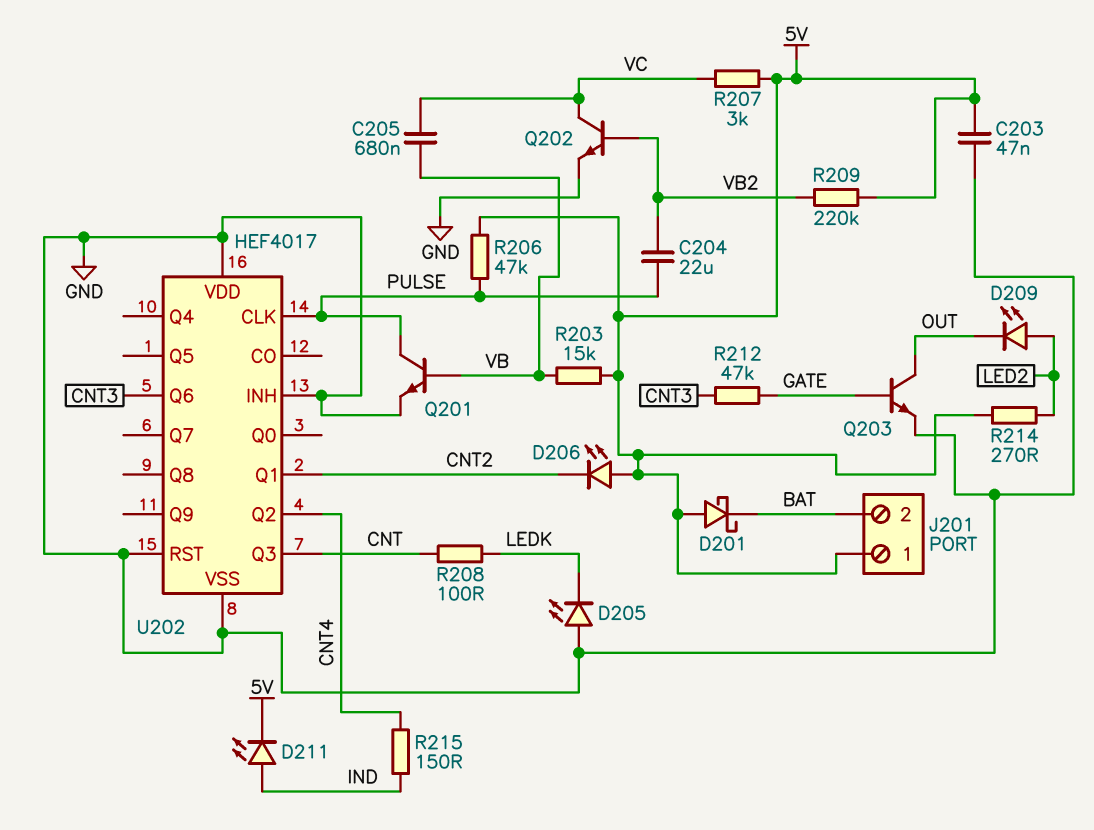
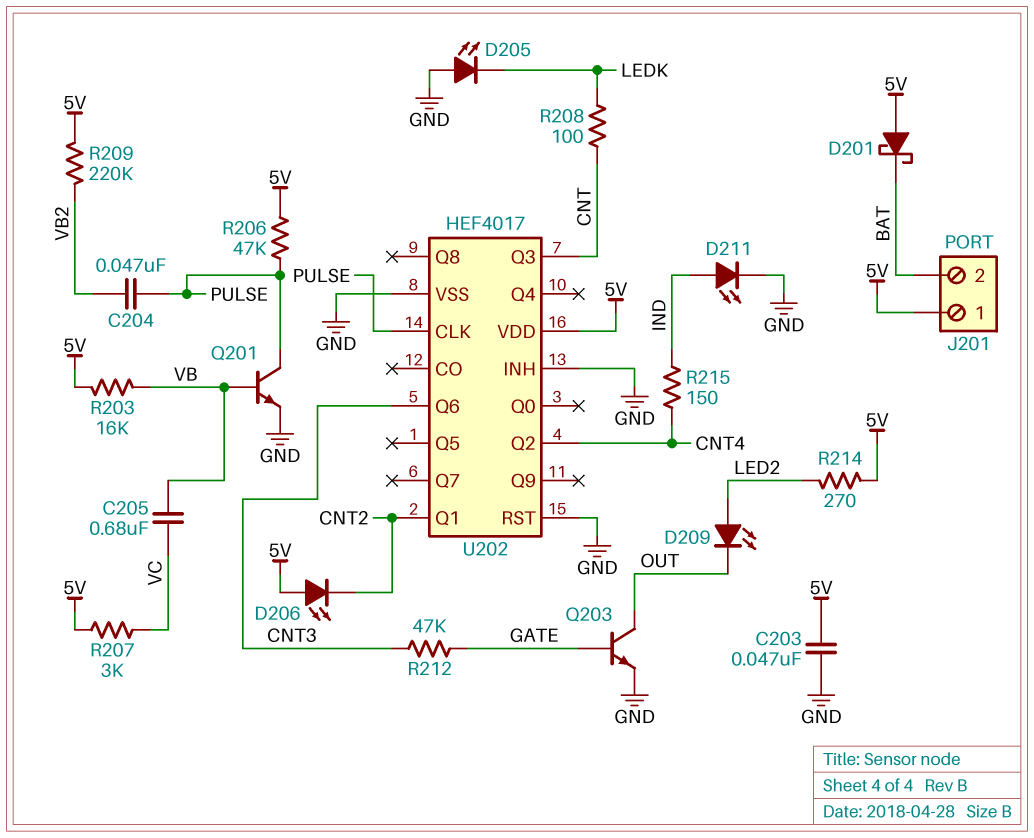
C204: 22uF (PULSE, VB2) -> 47nF (PULSE, VB2)
D211: LED (A IND, K 5V) -> LED (A IND, K GND)
Q202: NPN (B VB2, C VC, E GND) -> none
R203: 15k (5V, VB) -> 16k (5V, VB)
U202 pin VDD: GND -> 5V

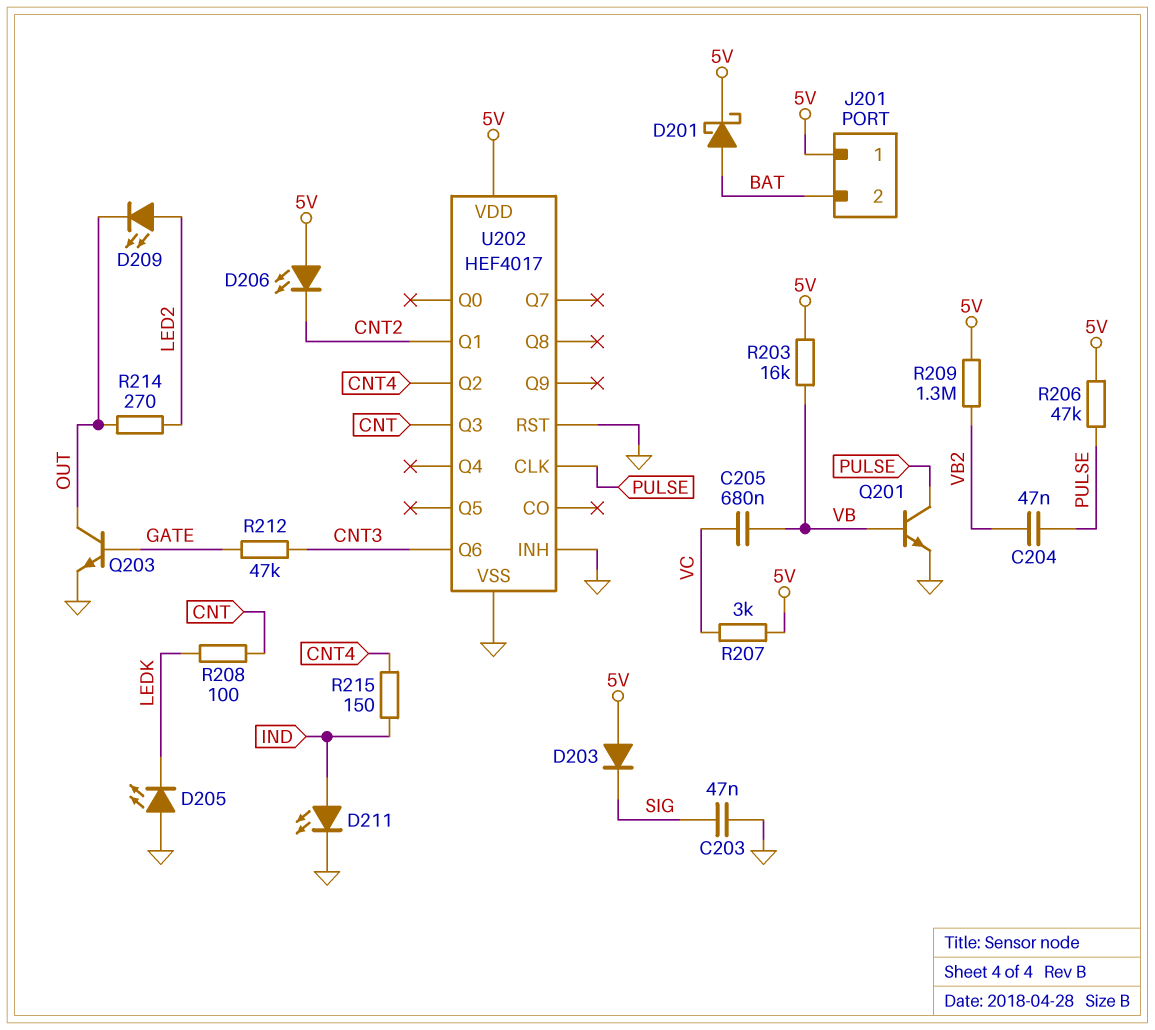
C203: 47nF (5V, GND) -> 47nF (GND, SIG)
D201: schottky (A 5V, K BAT) -> schottky (A BAT, K 5V)
D203: none -> diode (A 5V, K SIG)
R209: 220k (5V, VB2) -> 1.3M (5V, VB2)
R214: 270 (5V, LED2) -> 270 (LED2, OUT)

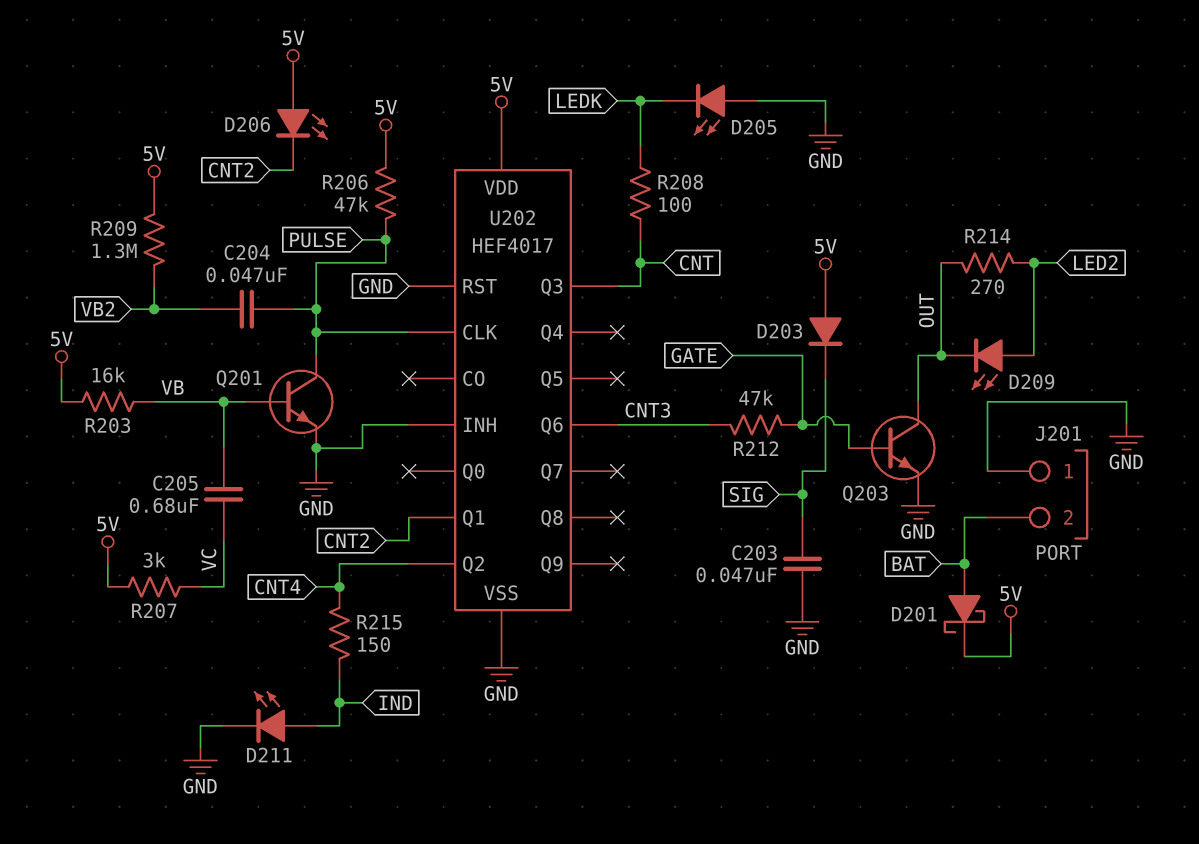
J201 pin 1: 5V -> GND

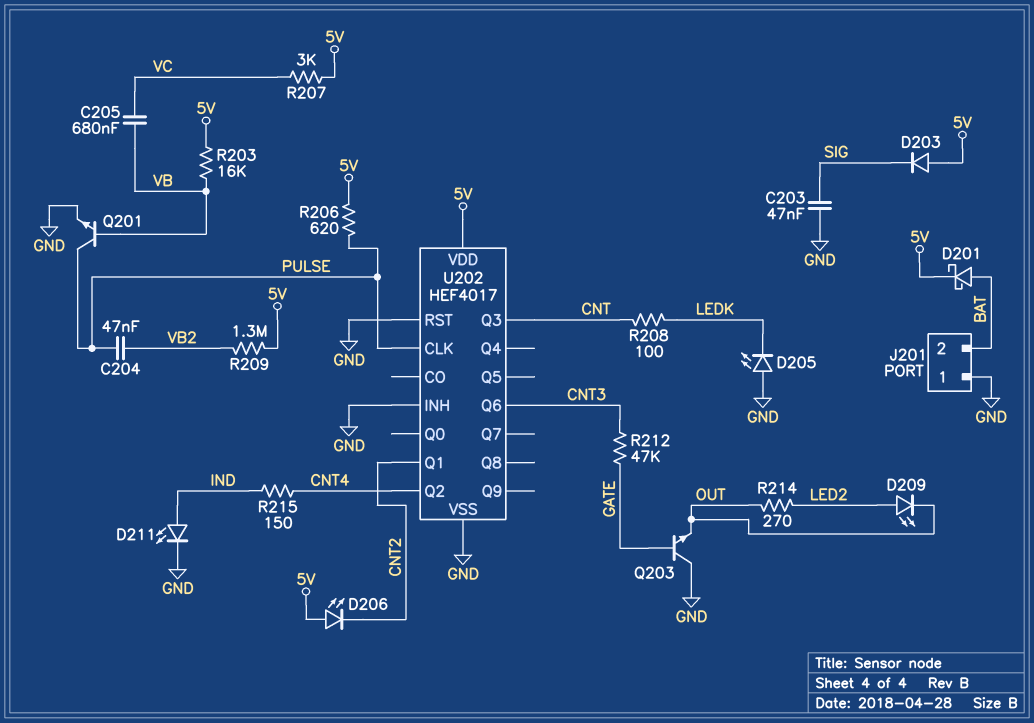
Q203: NPN (B GATE, C OUT, E GND) -> NPN (B GATE, C GND, E OUT)
R206: 47k (5V, PULSE) -> 620 (5V, PULSE)

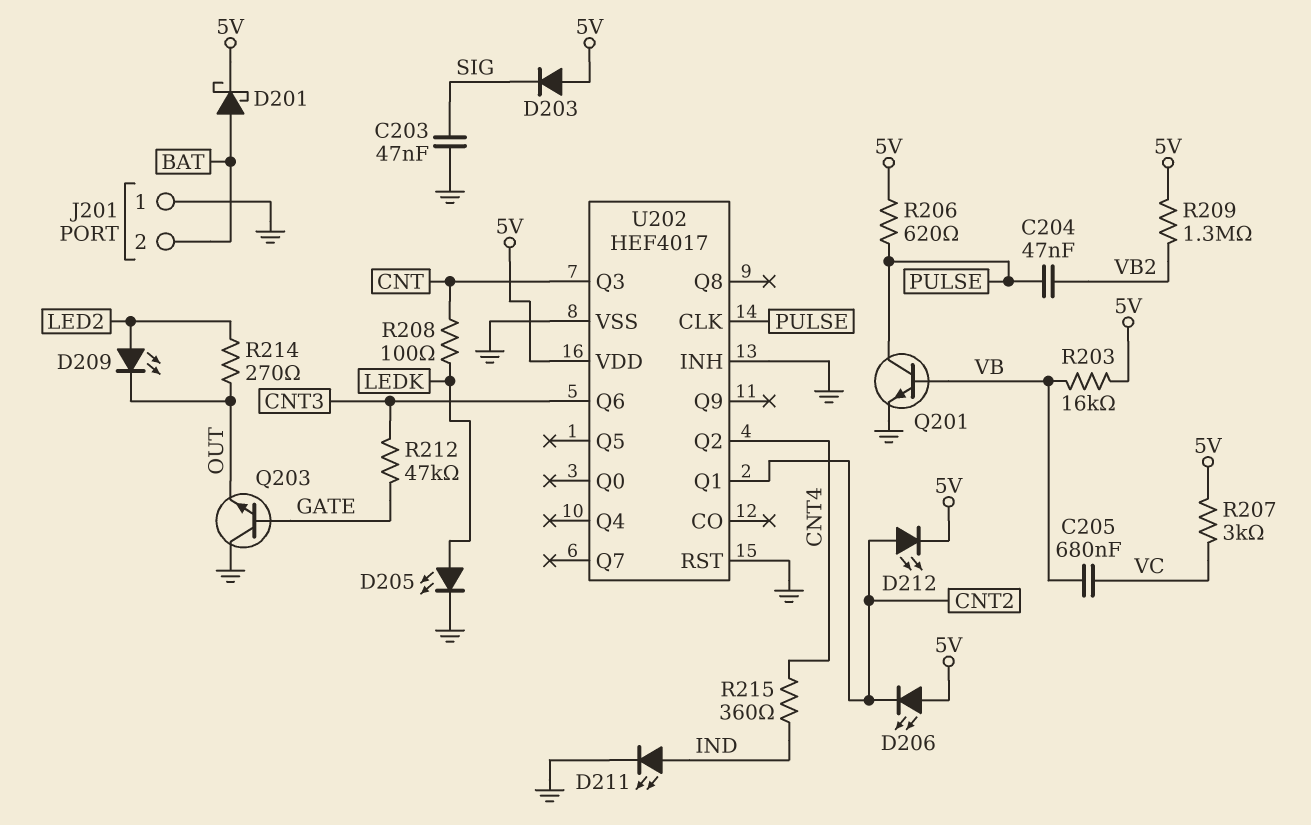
D205: LED (A GND, K LEDK) -> LED (A LEDK, K GND)
D212: none -> LED (A CNT2, K 5V)
R215: 150 (CNT4, IND) -> 360 (CNT4, IND)

